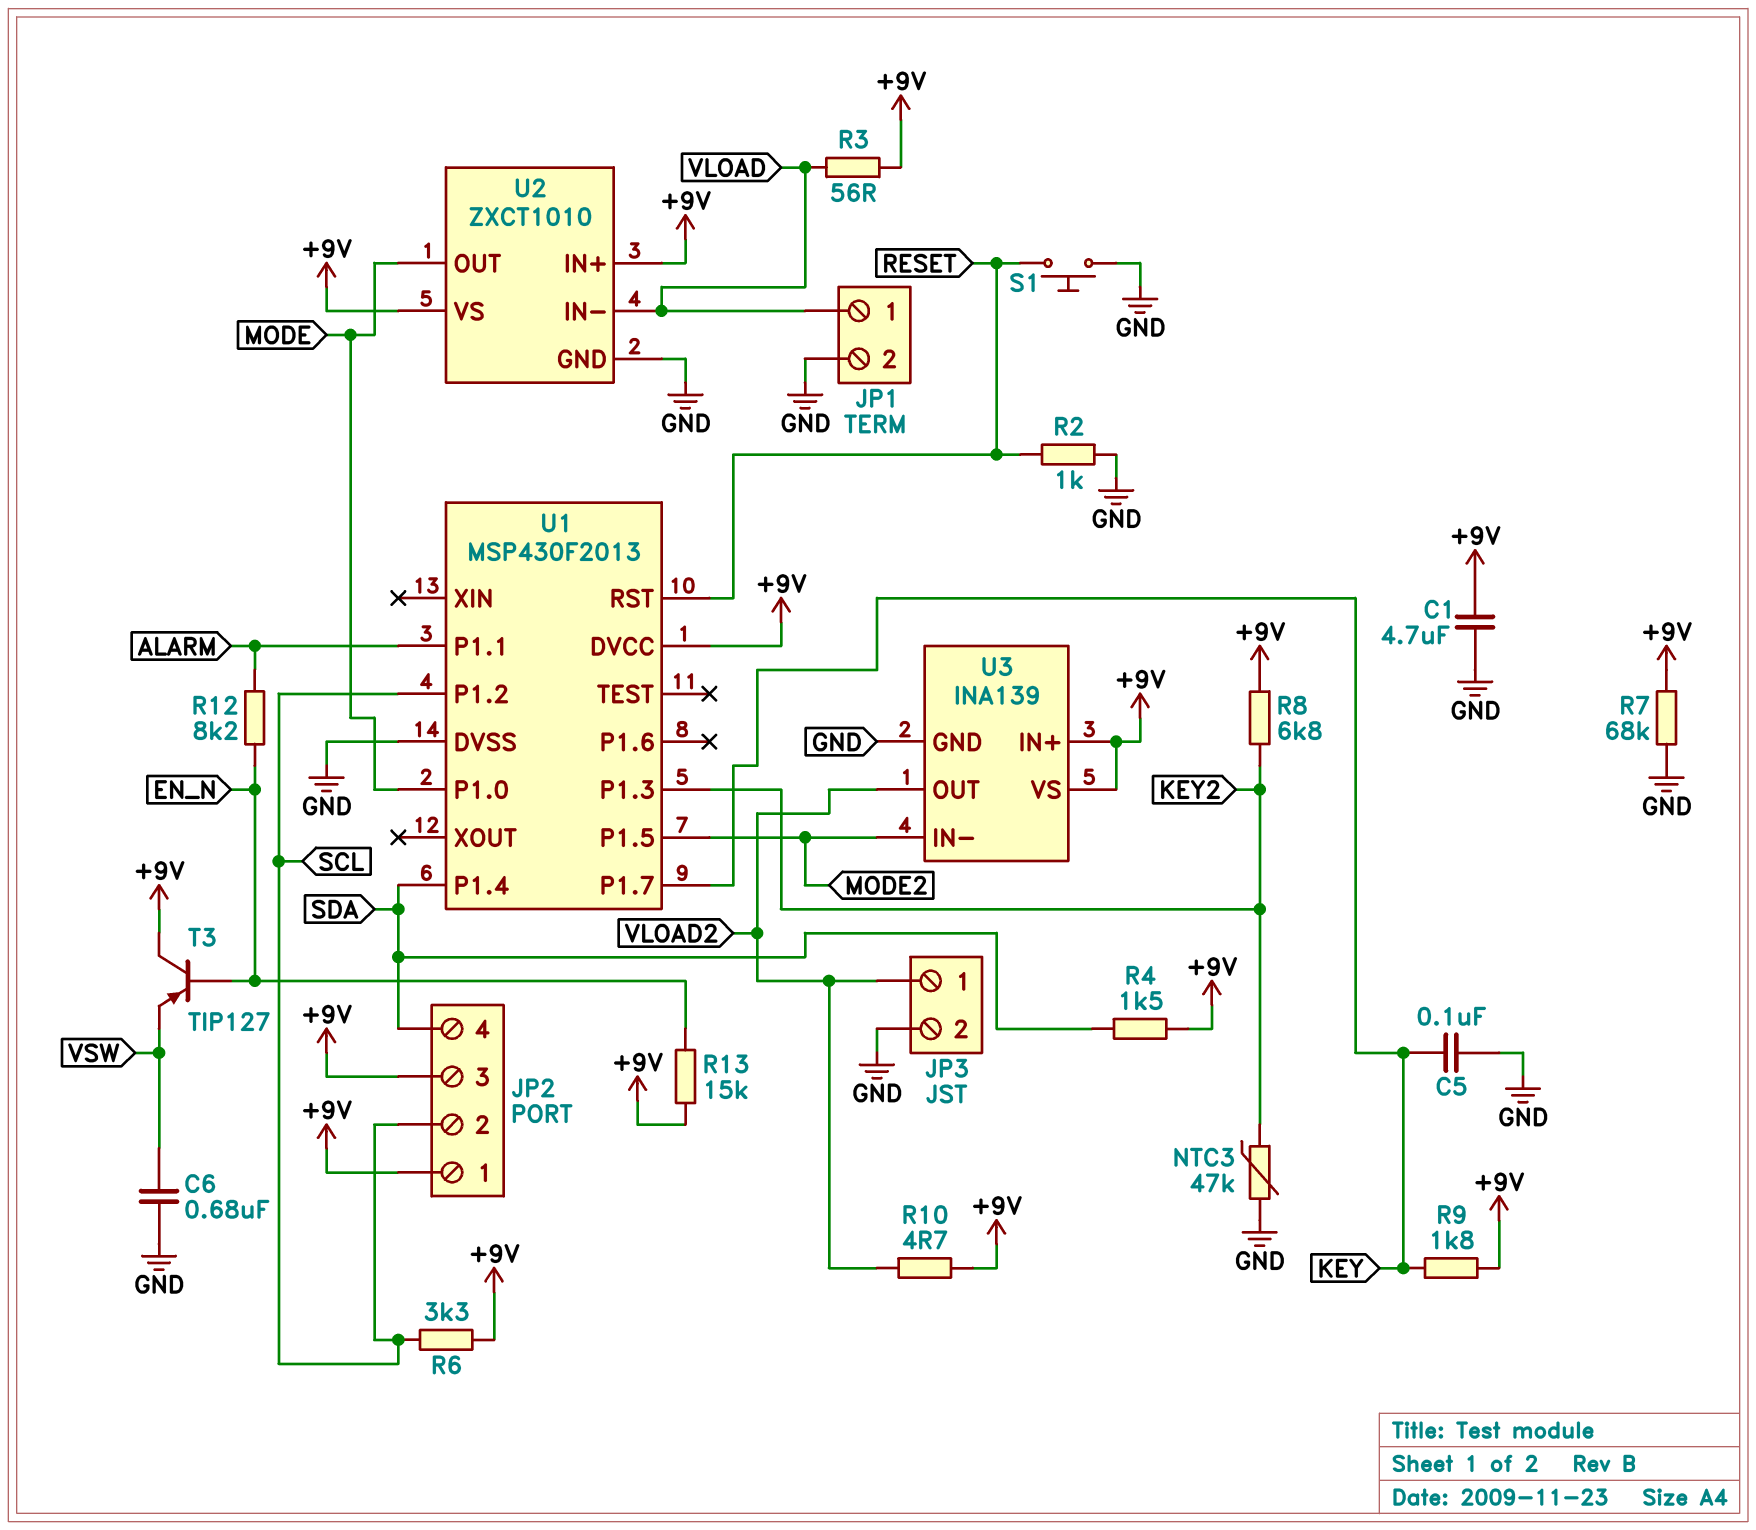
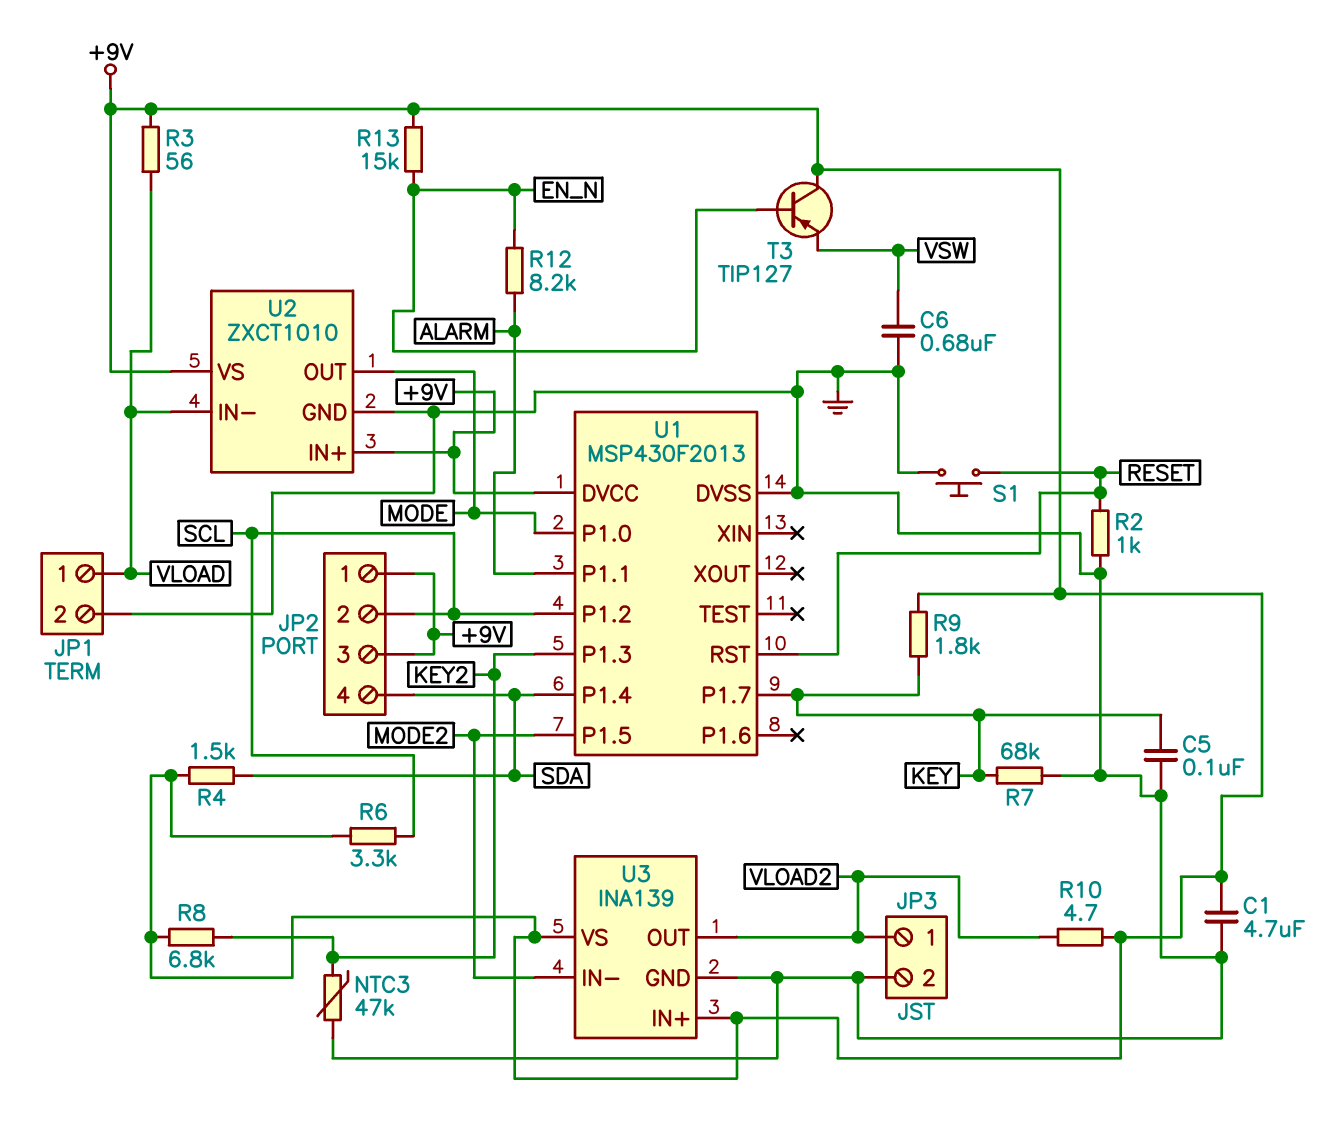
R7: 68k (+9V, GND) -> 68k (GND, KEY)

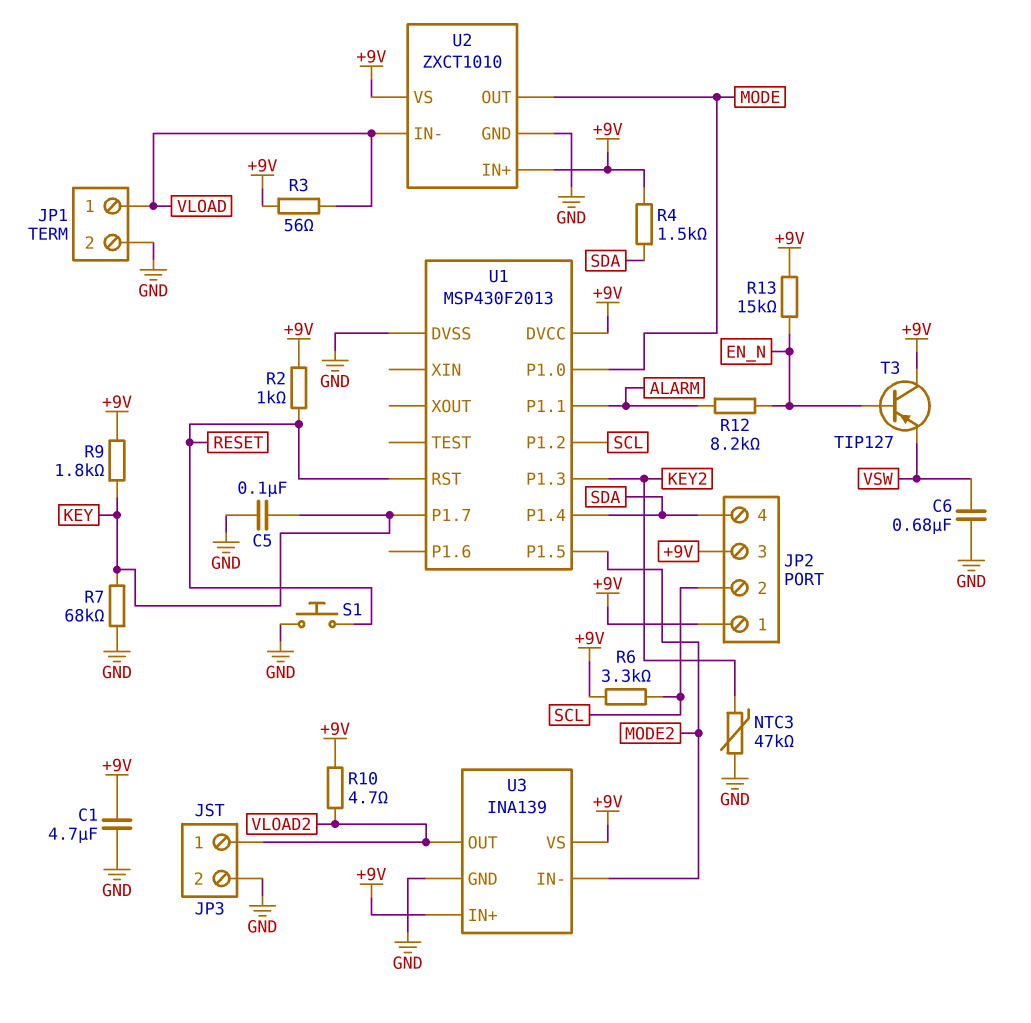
R2: 1k (GND, RESET) -> 1k (+9V, RESET)
R8: 6.8k (+9V, KEY2) -> none

